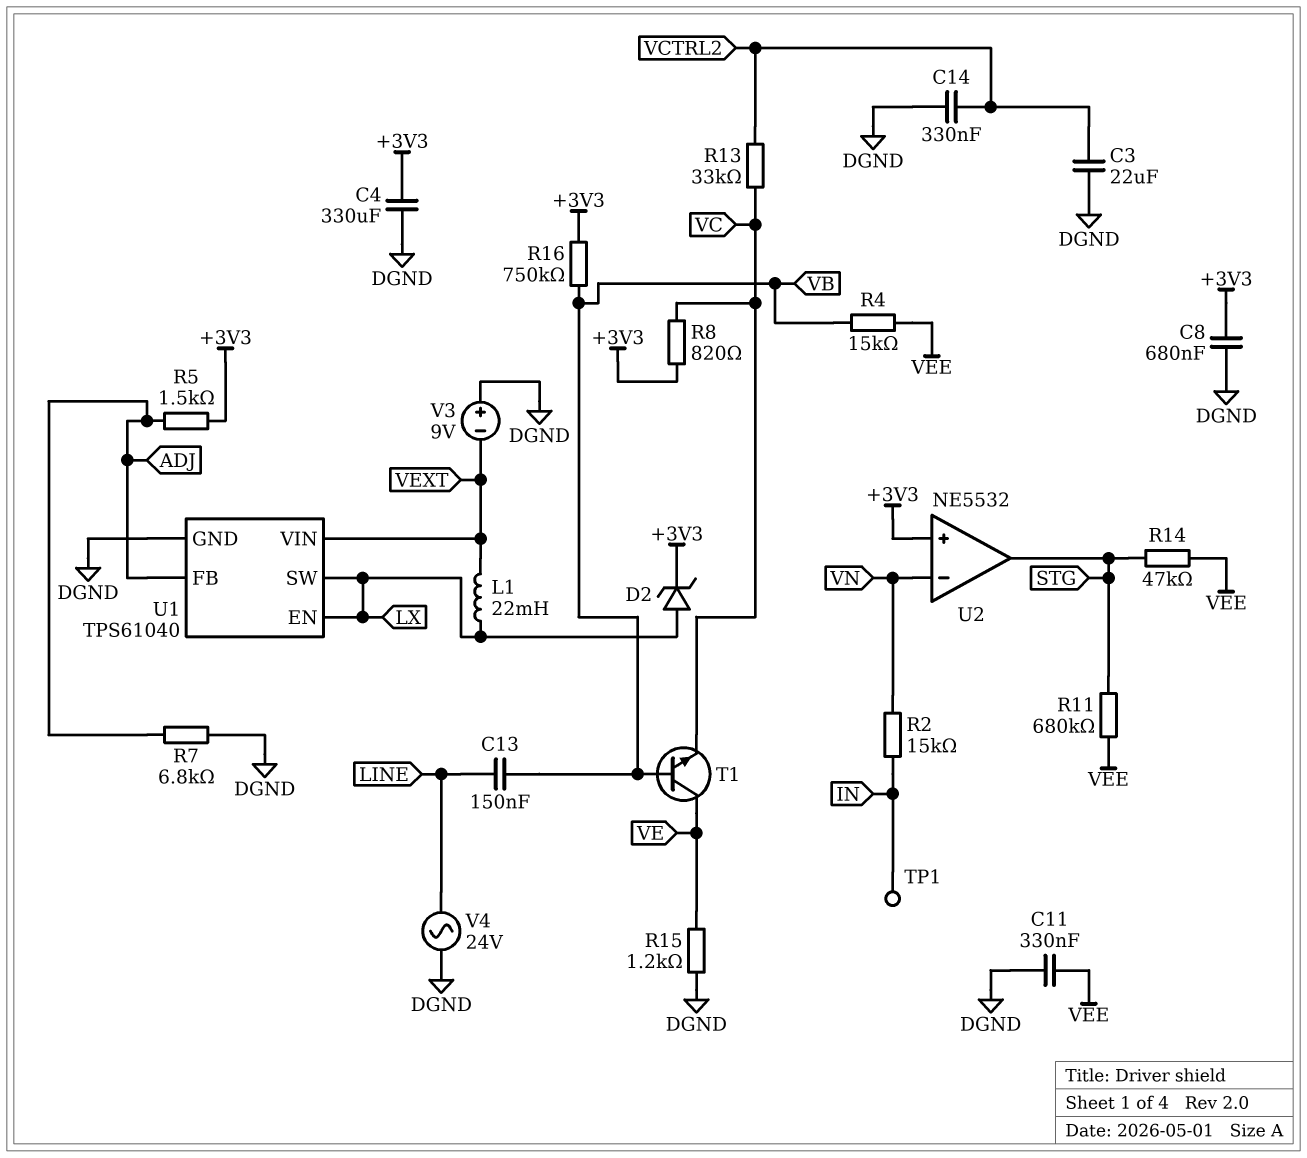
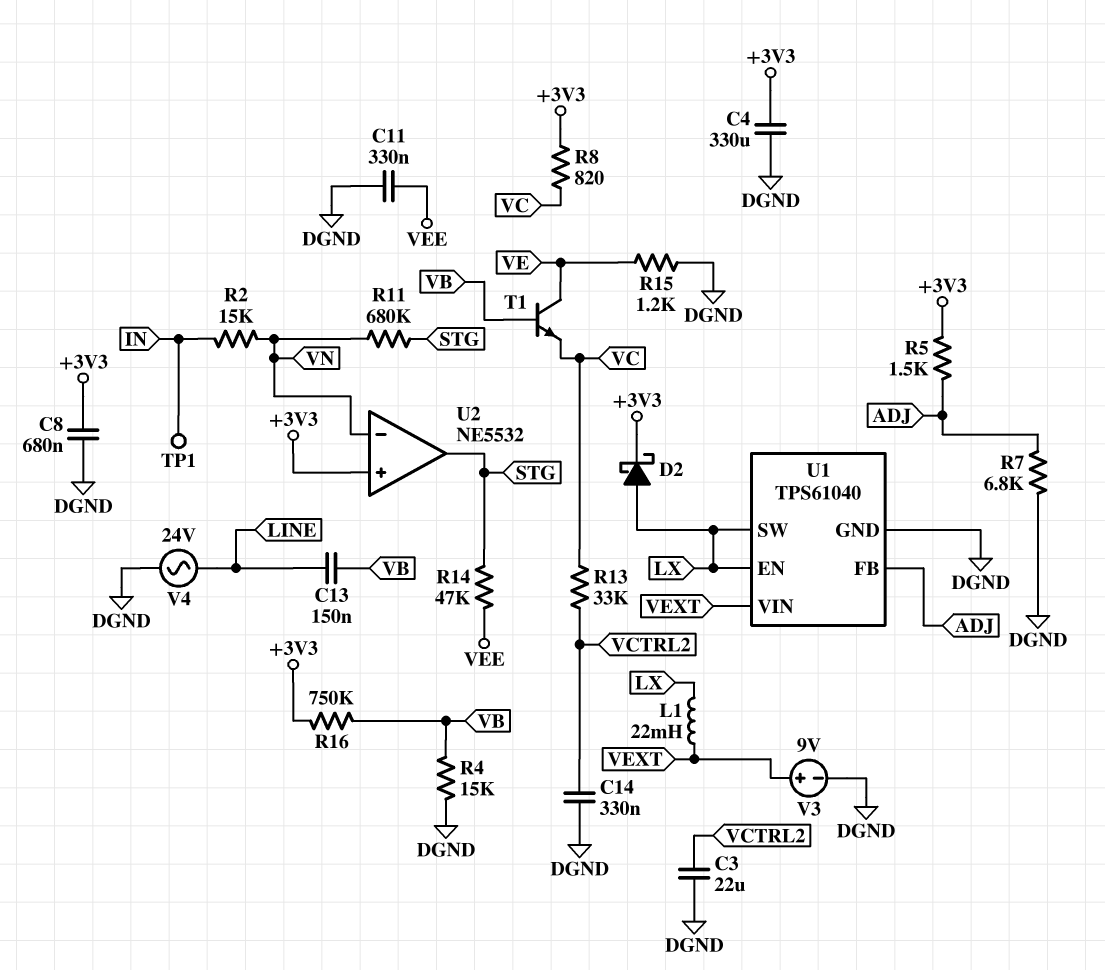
D2: zener (A LX, K +3V3) -> schottky (A LX, K +3V3)
R4: 15k (VB, VEE) -> 15k (DGND, VB)
R11: 680k (STG, VEE) -> 680k (STG, VN)
V3: 9V (plus DGND, minus VEXT) -> 9V (plus VEXT, minus DGND)

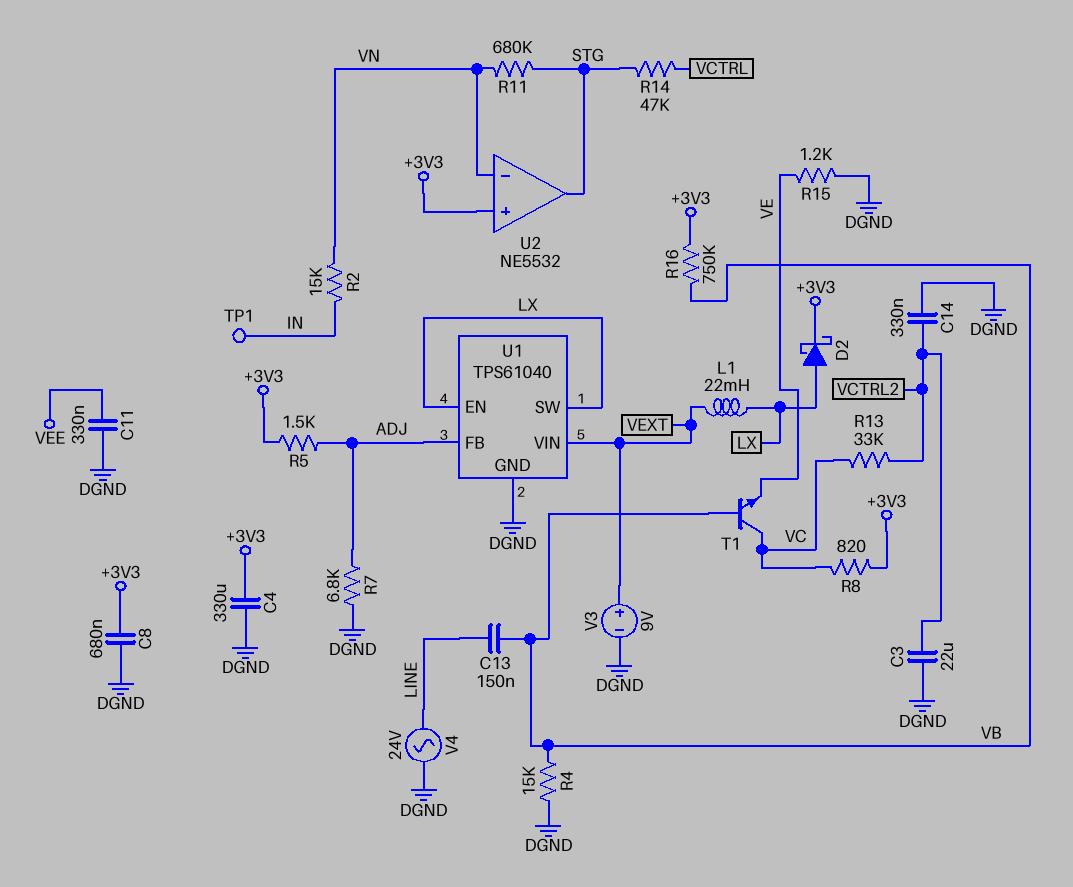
R14: 47k (STG, VEE) -> 47k (STG, VCTRL)
T1: NPN (B VB, C VE, E VC) -> NPN (B VB, C VC, E VE)

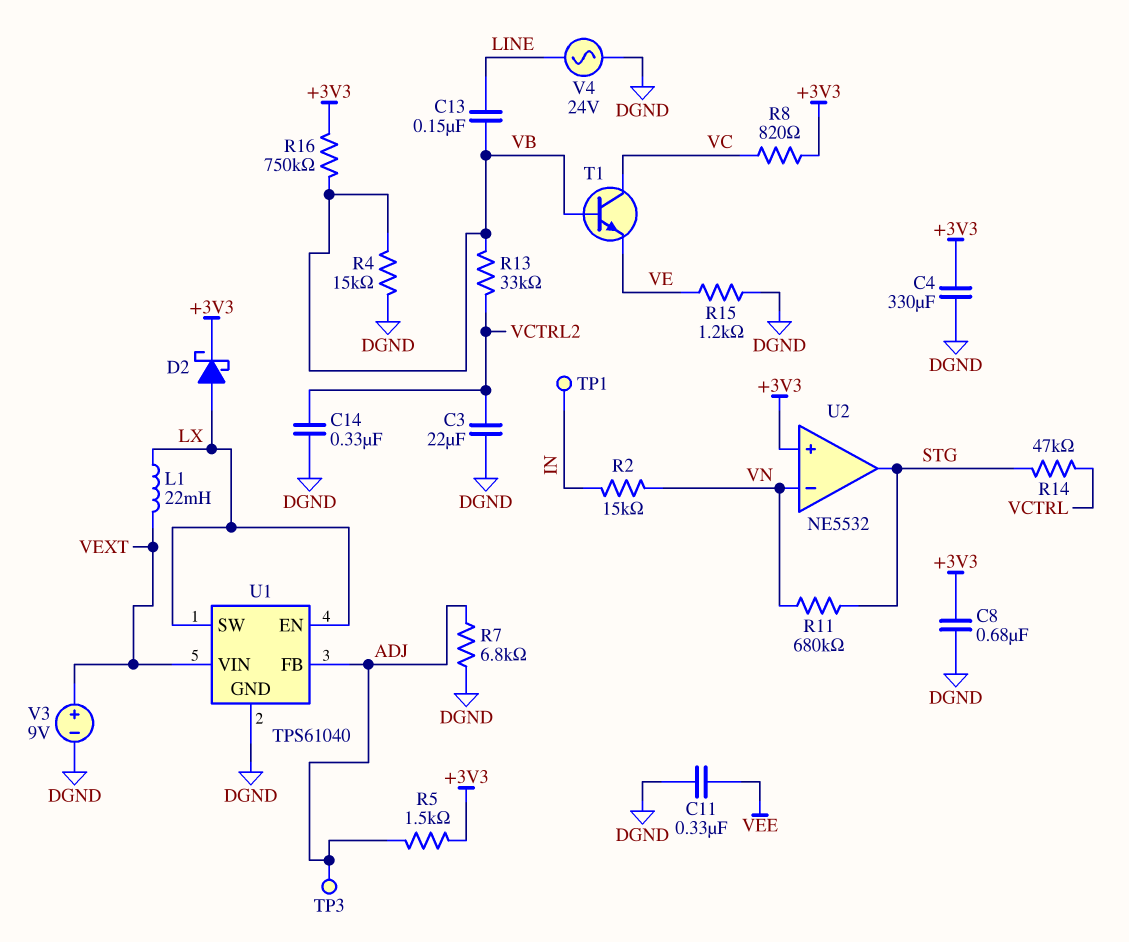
R13: 33k (VC, VCTRL2) -> 33k (VB, VCTRL2)
TP3: none -> test point (ADJ)

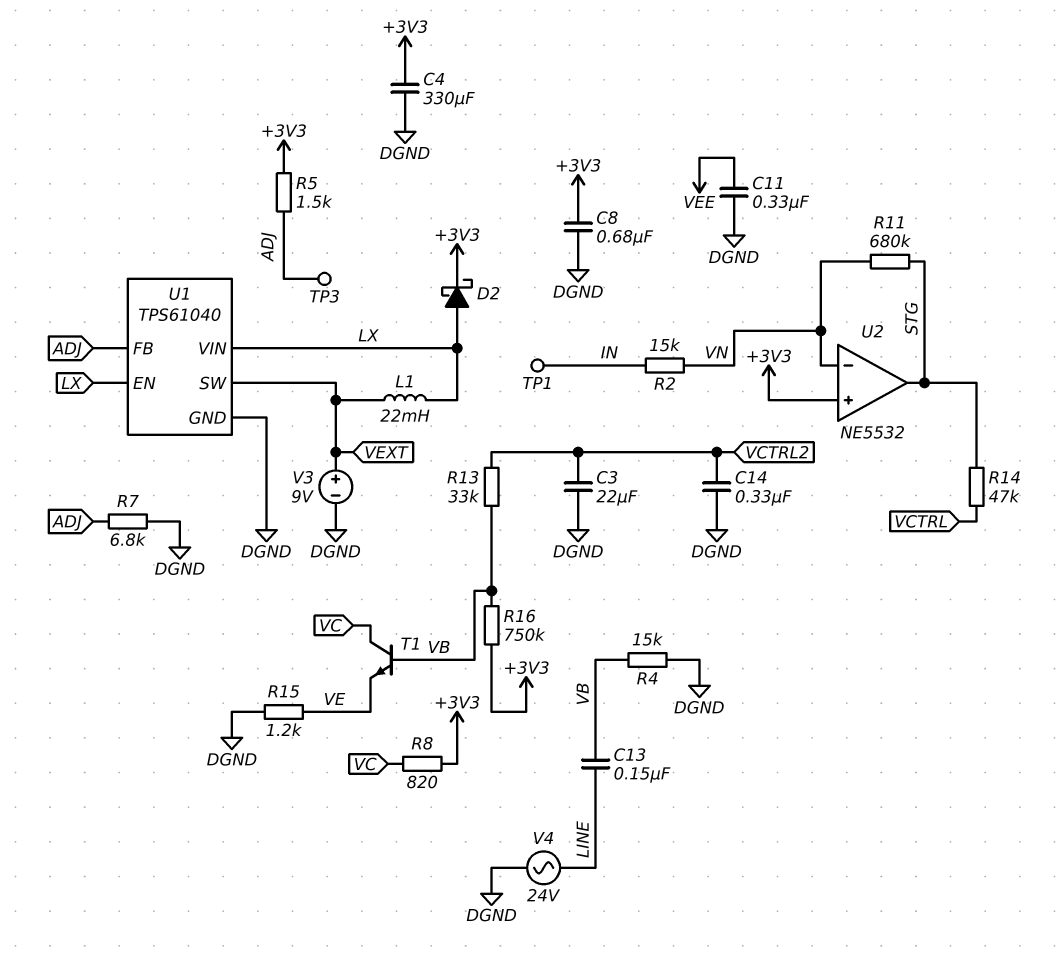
U1 pin SW: LX -> VEXT
U1 pin VIN: VEXT -> LX

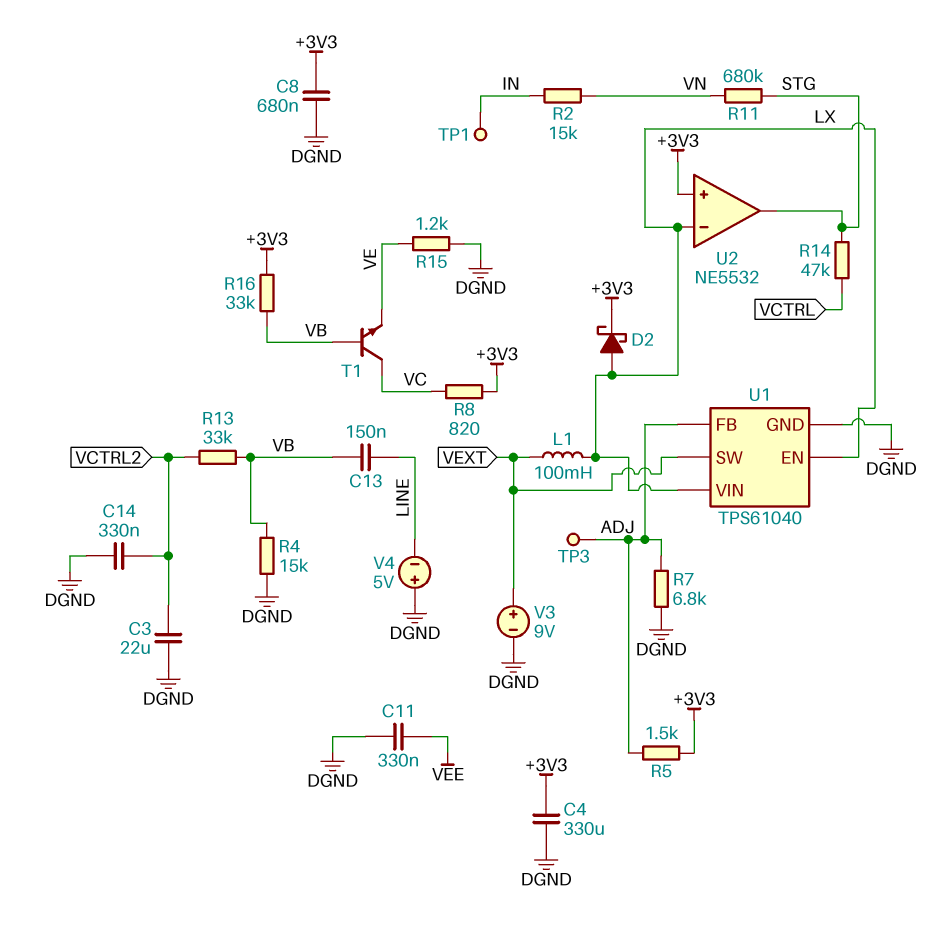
L1: 22mH (LX, VEXT) -> 100mH (LX, VEXT)
R16: 750k (+3V3, VB) -> 33k (+3V3, VB)
U2 pin in-: VN -> LX
V4: AC 24V (DGND, LINE) -> 5V (plus DGND, minus LINE)

